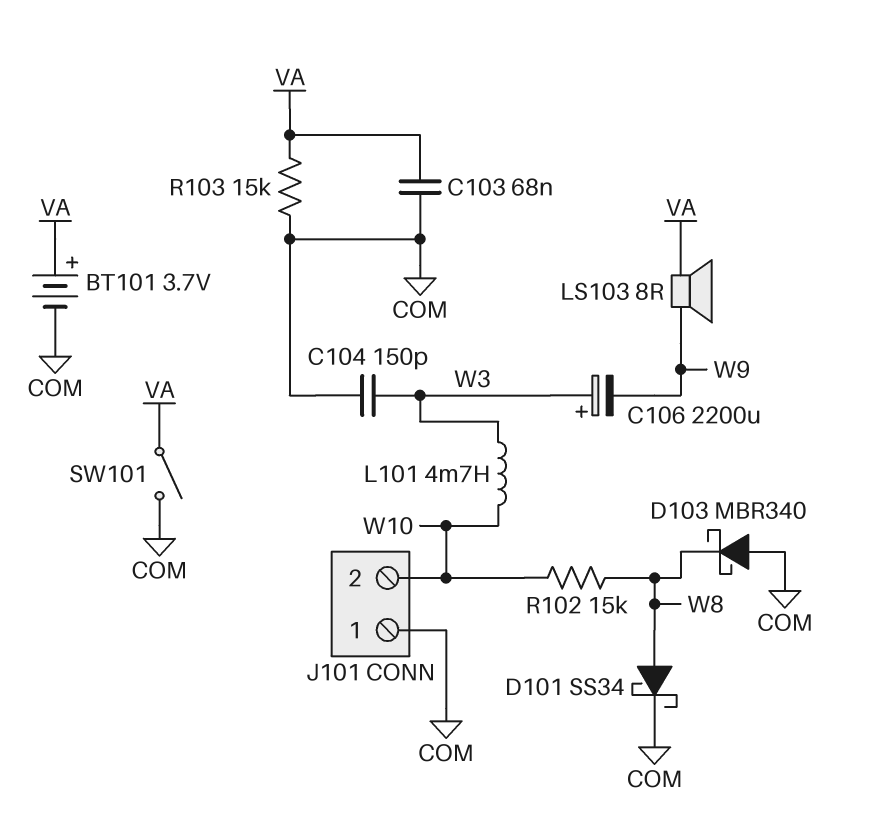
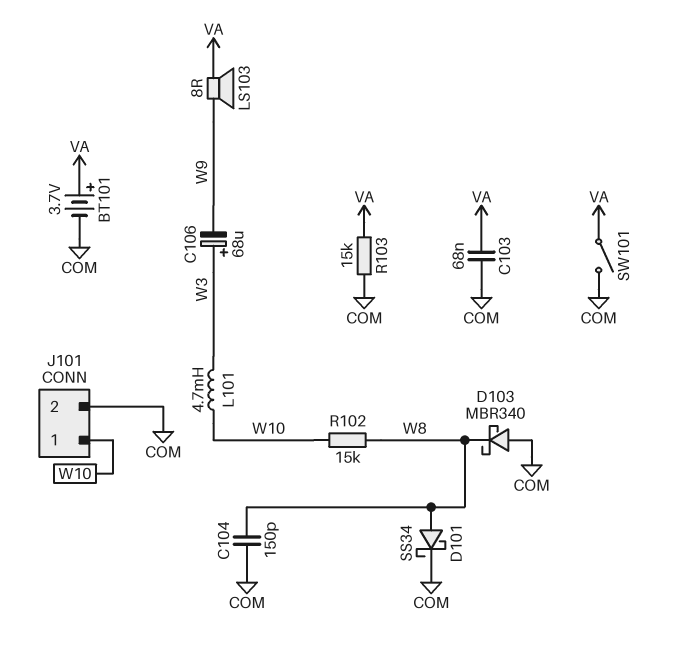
C104: 150pF (COM, W3) -> 150pF (COM, W8)
C106: 2200uF (plus W3, minus W9) -> 68uF (plus W3, minus W9)
J101 pin 1: COM -> W10
J101 pin 2: W10 -> COM

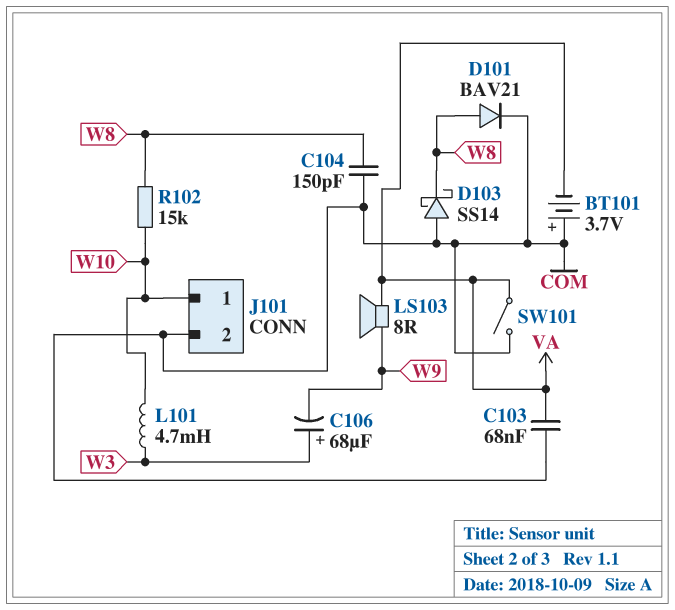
BT101: 3.7V (plus VA, minus COM) -> 3.7V (plus COM, minus VA)
D101: schottky SS34 (A W8, K COM) -> diode BAV21 (A W8, K COM)
D103: schottky MBR340 (A COM, K W8) -> schottky SS14 (A COM, K W8)
R103: 15k (COM, VA) -> none

